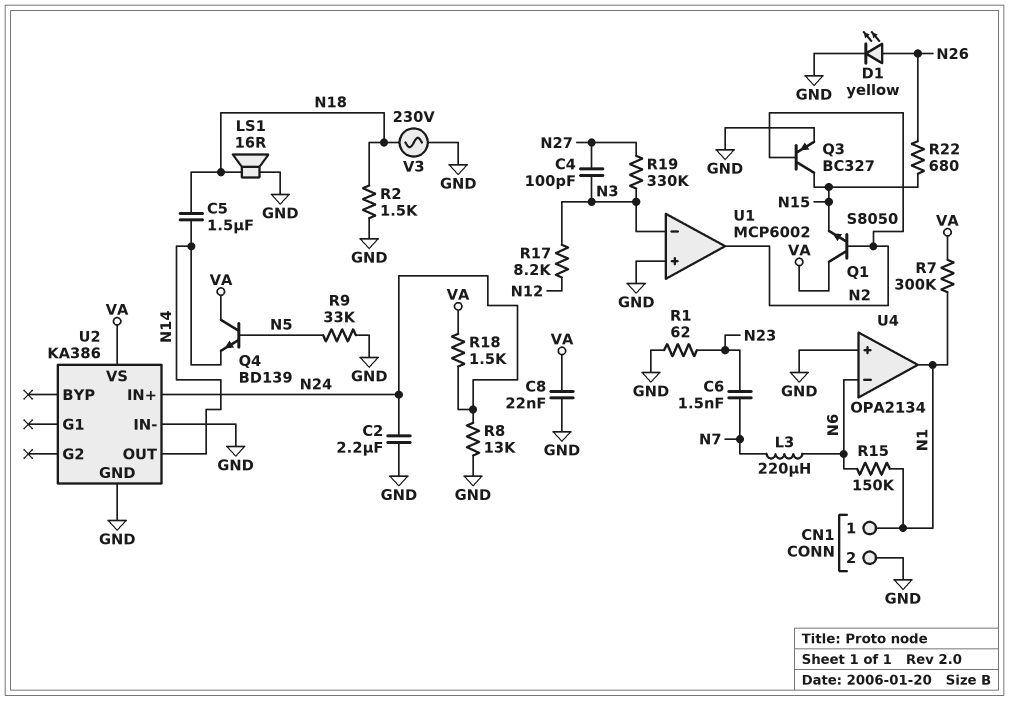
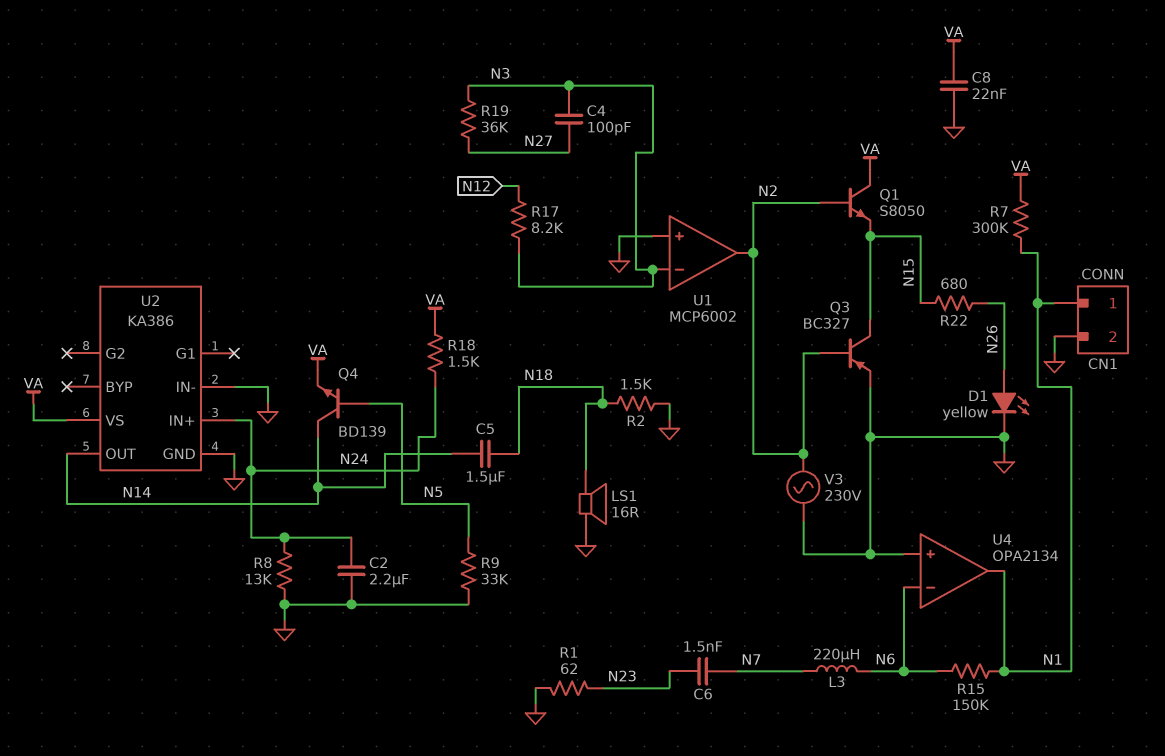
Q4: NPN BD139 (B N5, C VA, E N14) -> NPN BD139 (B N5, C N14, E VA)
R19: 330k (N3, N27) -> 36k (N3, N27)
V3: AC 230V (GND, N18) -> AC 230V (GND, N2)

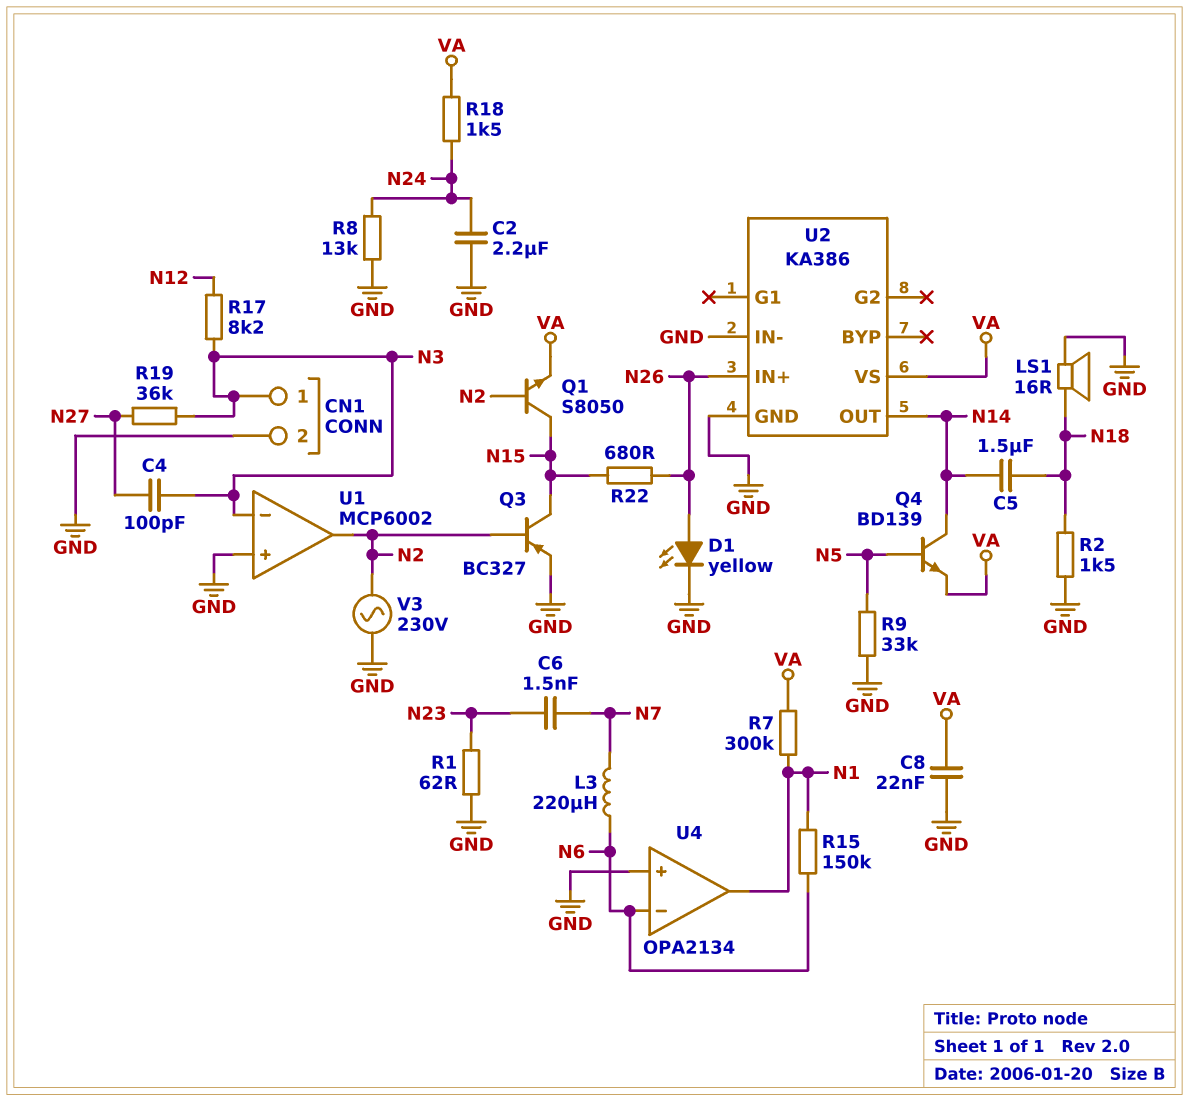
CN1 pin 1: N1 -> N3
Q1: NPN S8050 (B N2, C VA, E N15) -> NPN S8050 (B N2, C N15, E VA)
U2 pin IN+: N24 -> N26

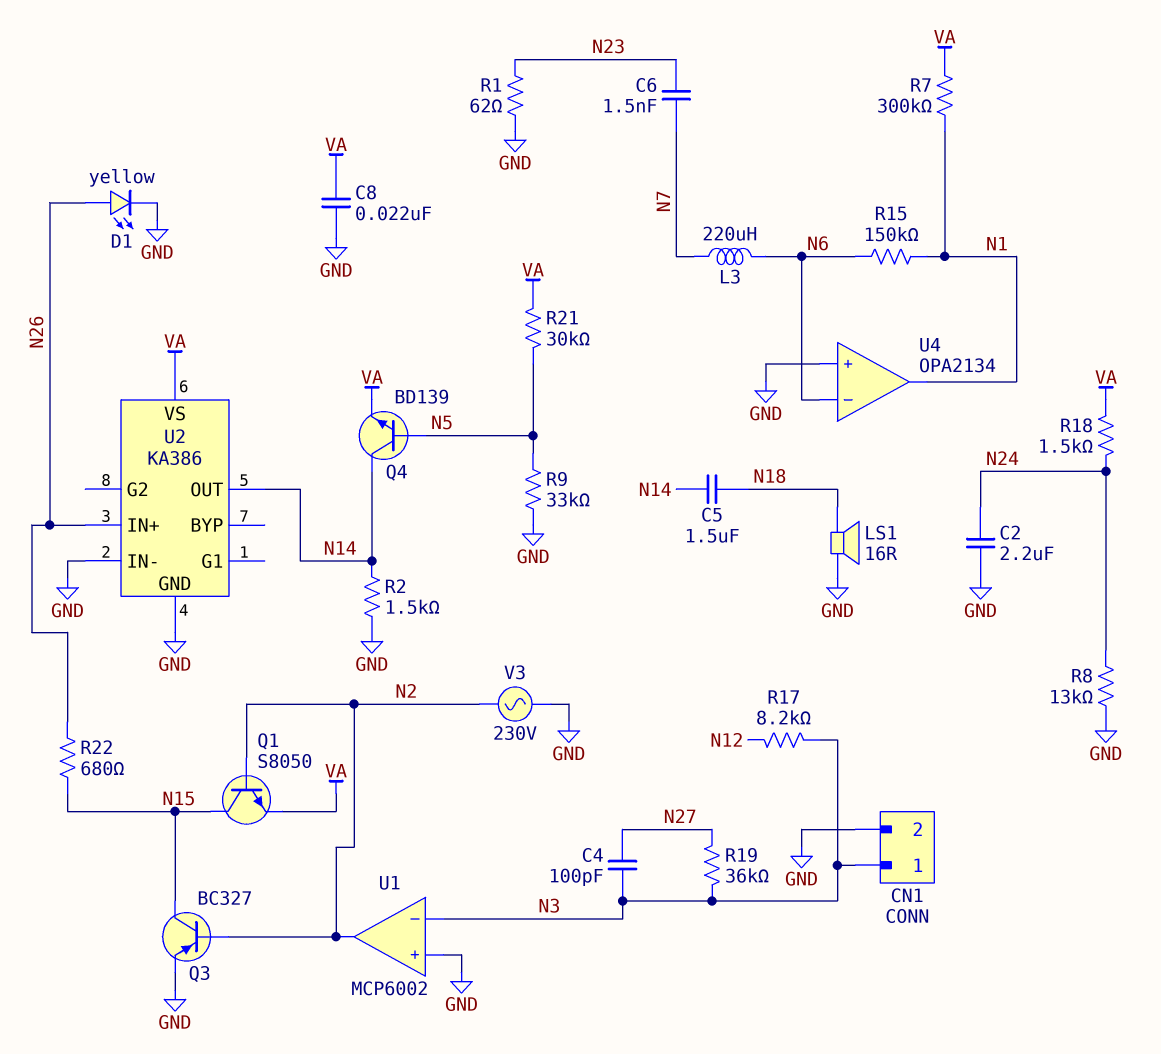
R2: 1.5k (GND, N18) -> 1.5k (GND, N14)
R21: none -> 30k (N5, VA)

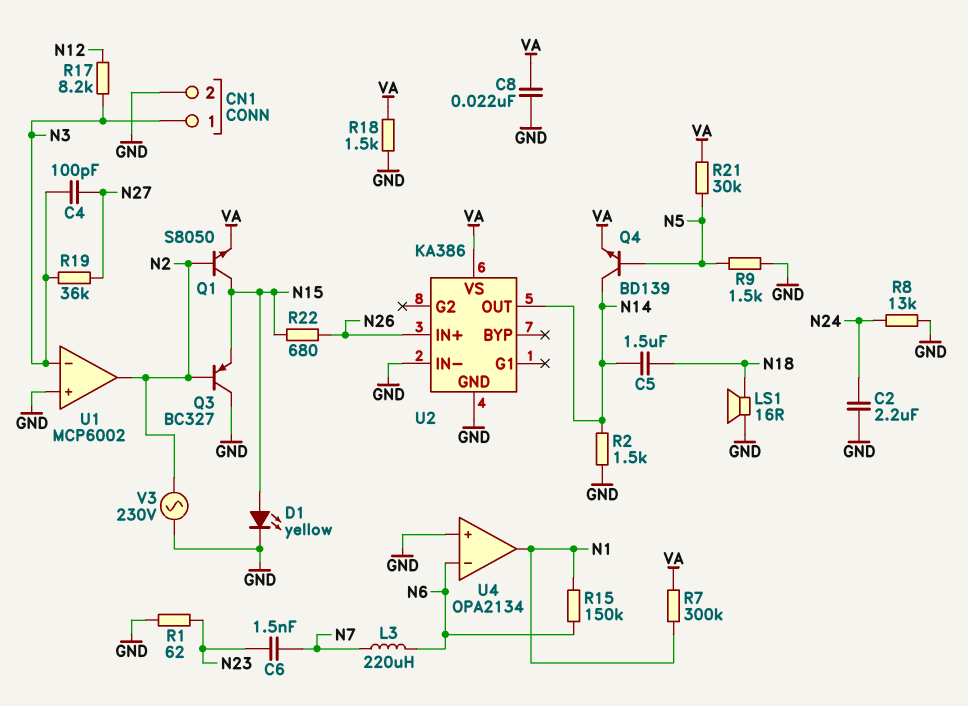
D1: LED yellow (A N26, K GND) -> LED yellow (A N15, K GND)
Q3: PNP BC327 (B N2, C N15, E GND) -> PNP BC327 (B N2, C GND, E N15)
R9: 33k (GND, N5) -> 1.5k (GND, N5)
R18: 1.5k (N24, VA) -> 1.5k (GND, VA)

